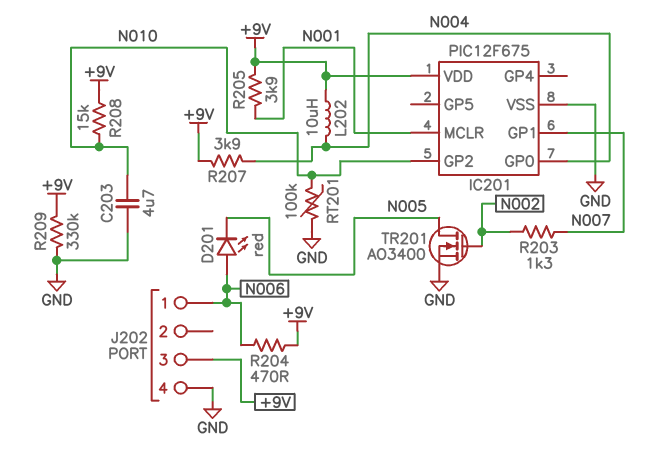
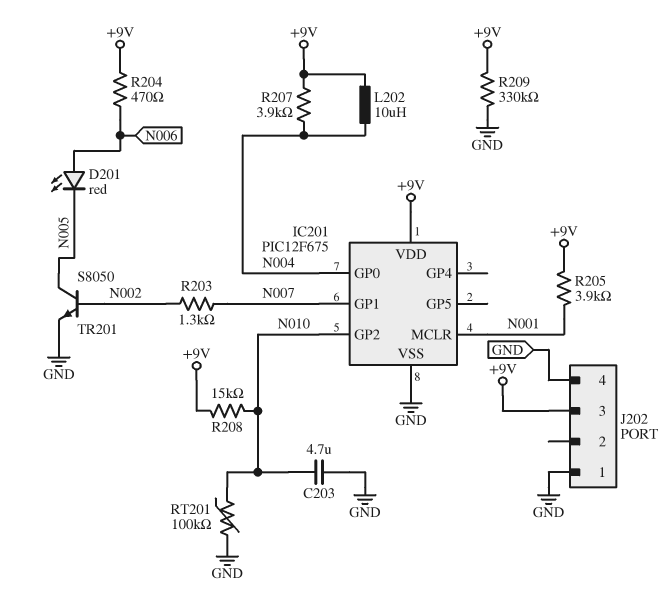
J202 pin 1: N006 -> GND
TR201: NMOS AO3400 (G N002, D N005, S GND) -> NPN S8050 (B N002, C N005, E GND)

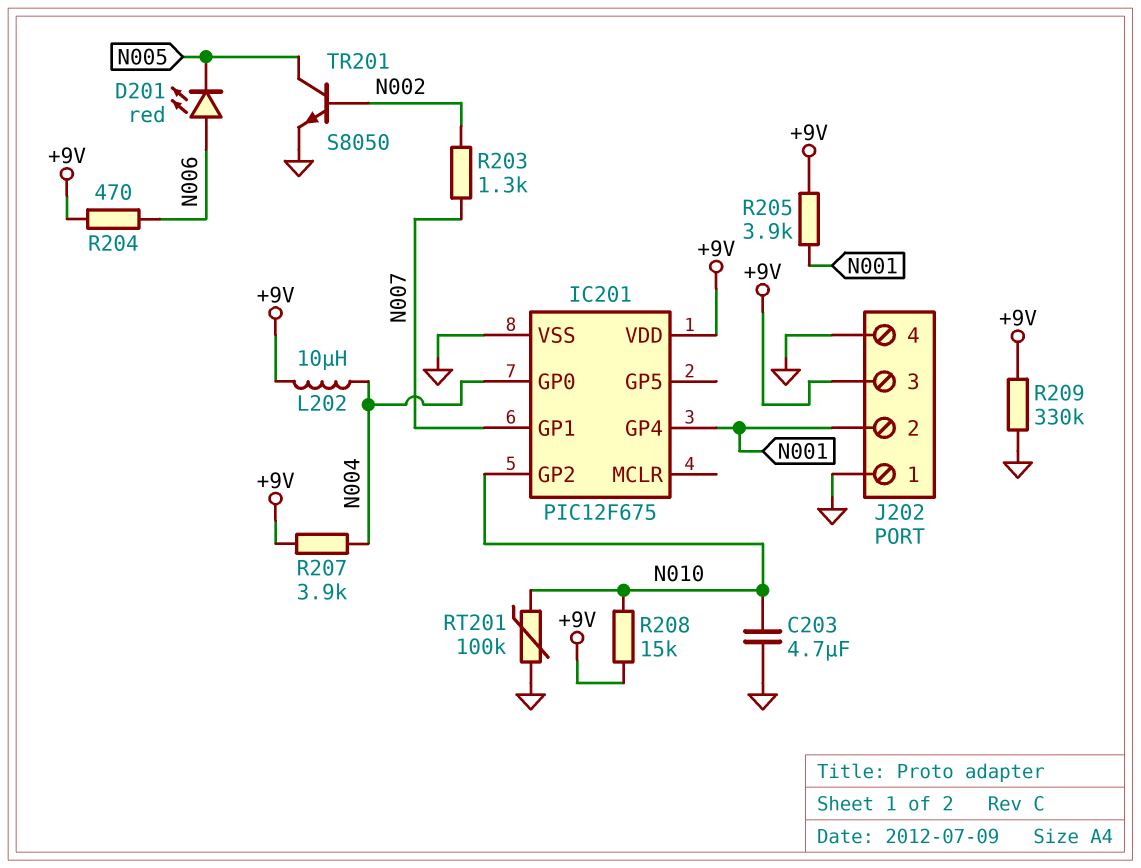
IC201 pin GP4: none -> N001
IC201 pin MCLR: N001 -> none
J202 pin 2: none -> N001

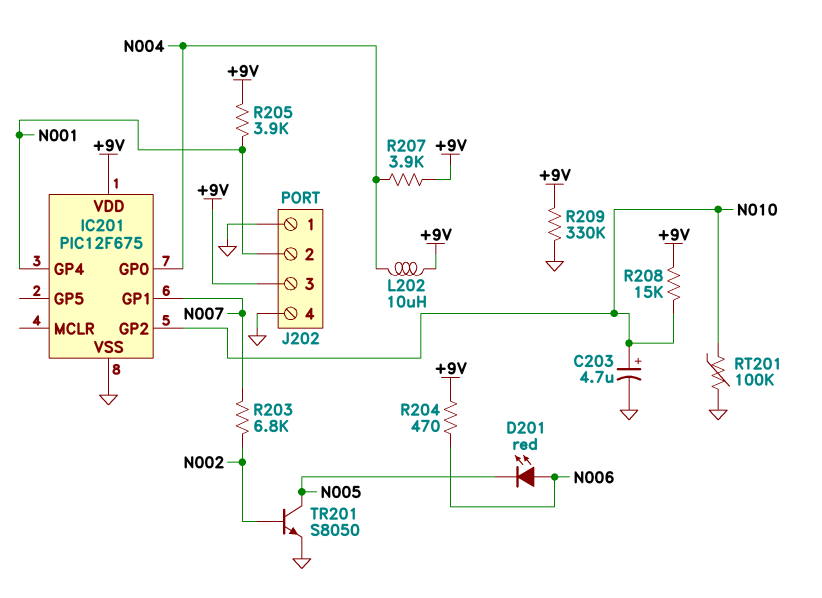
C203: 4.7uF (GND, N010) -> 4.7uF (plus N010, minus GND)
R203: 1.3k (N002, N007) -> 6.8k (N002, N007)

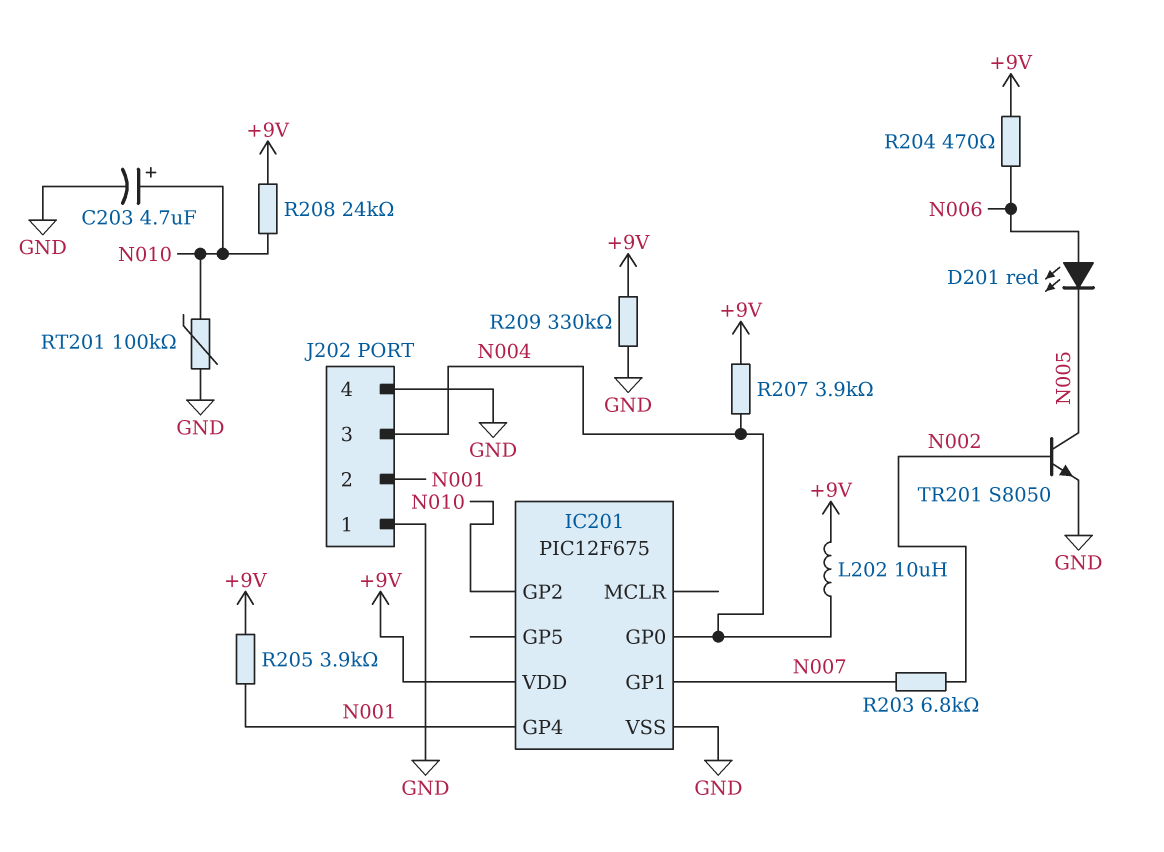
J202 pin 3: +9V -> N004
R208: 15k (+9V, N010) -> 24k (+9V, N010)

